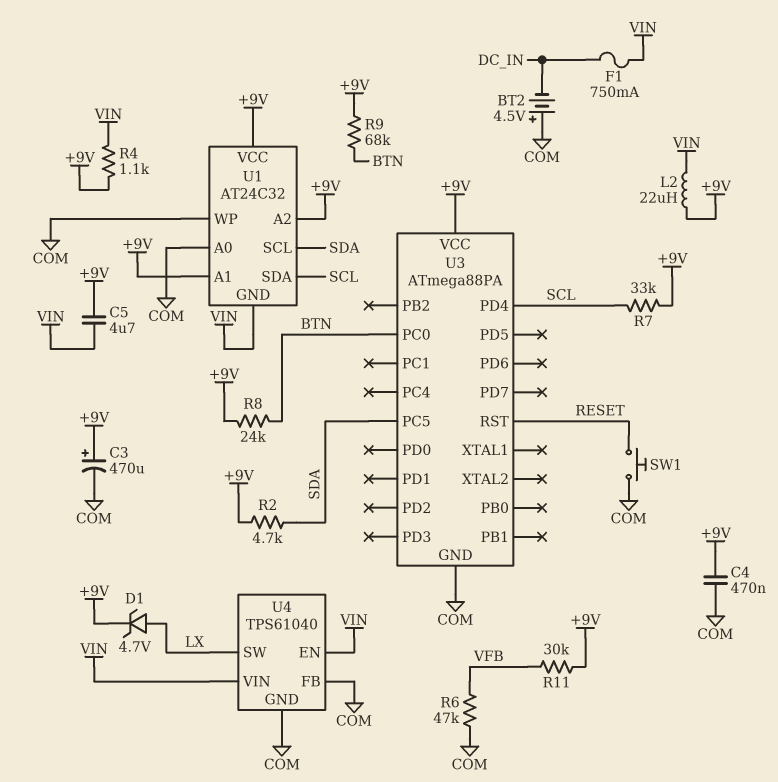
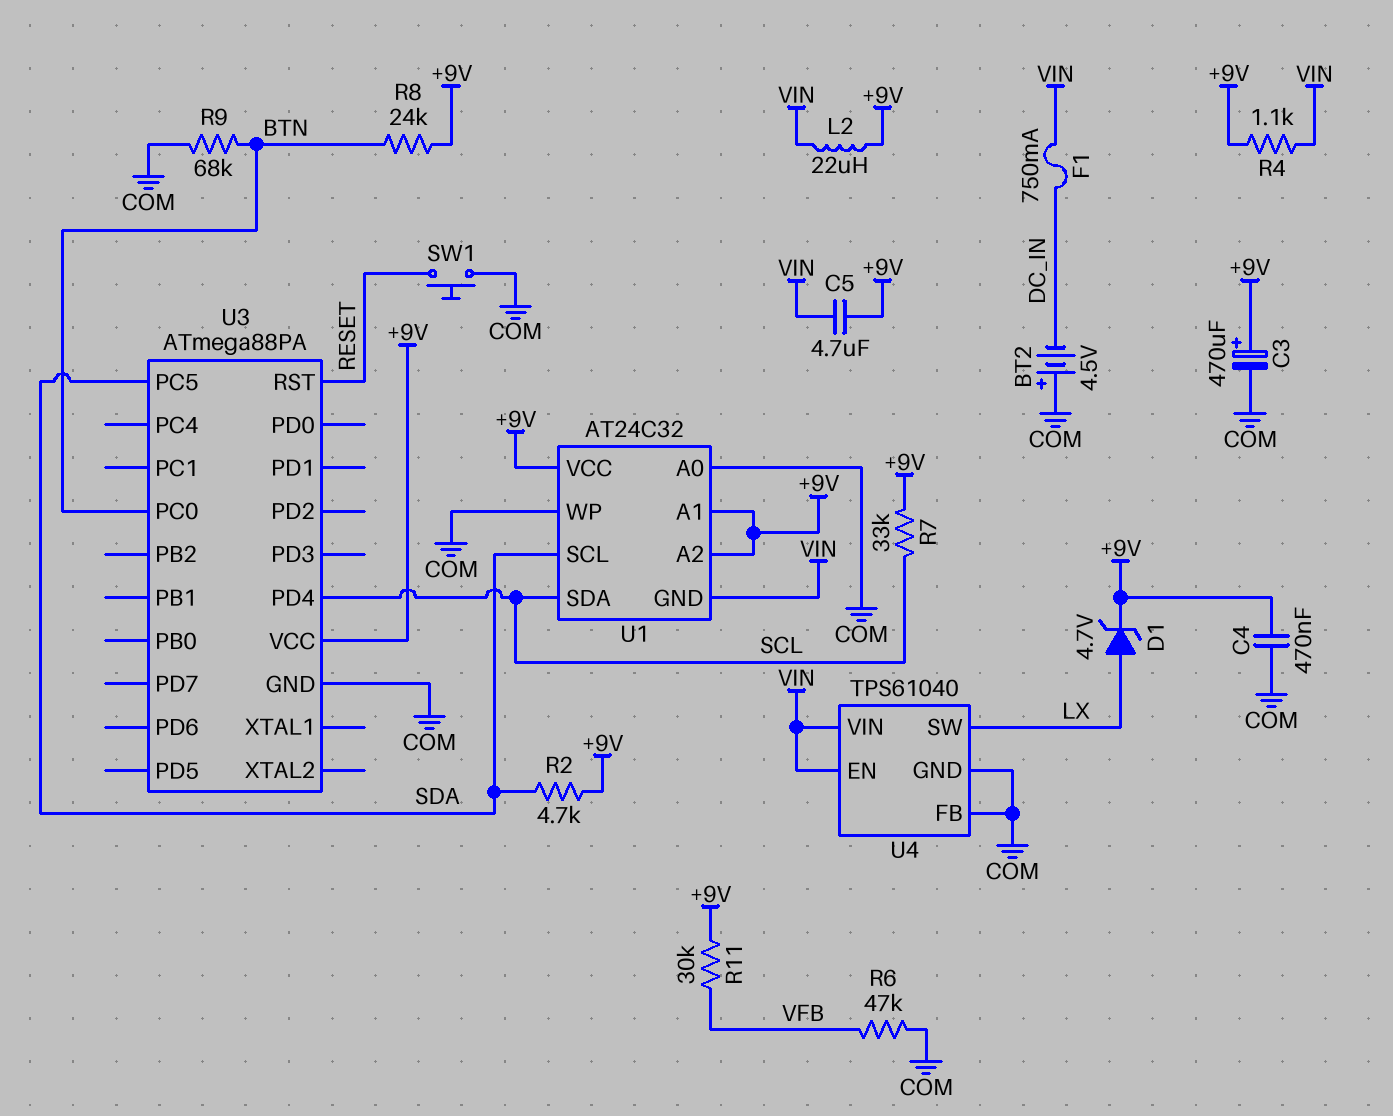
R9: 68k (+9V, BTN) -> 68k (BTN, COM)

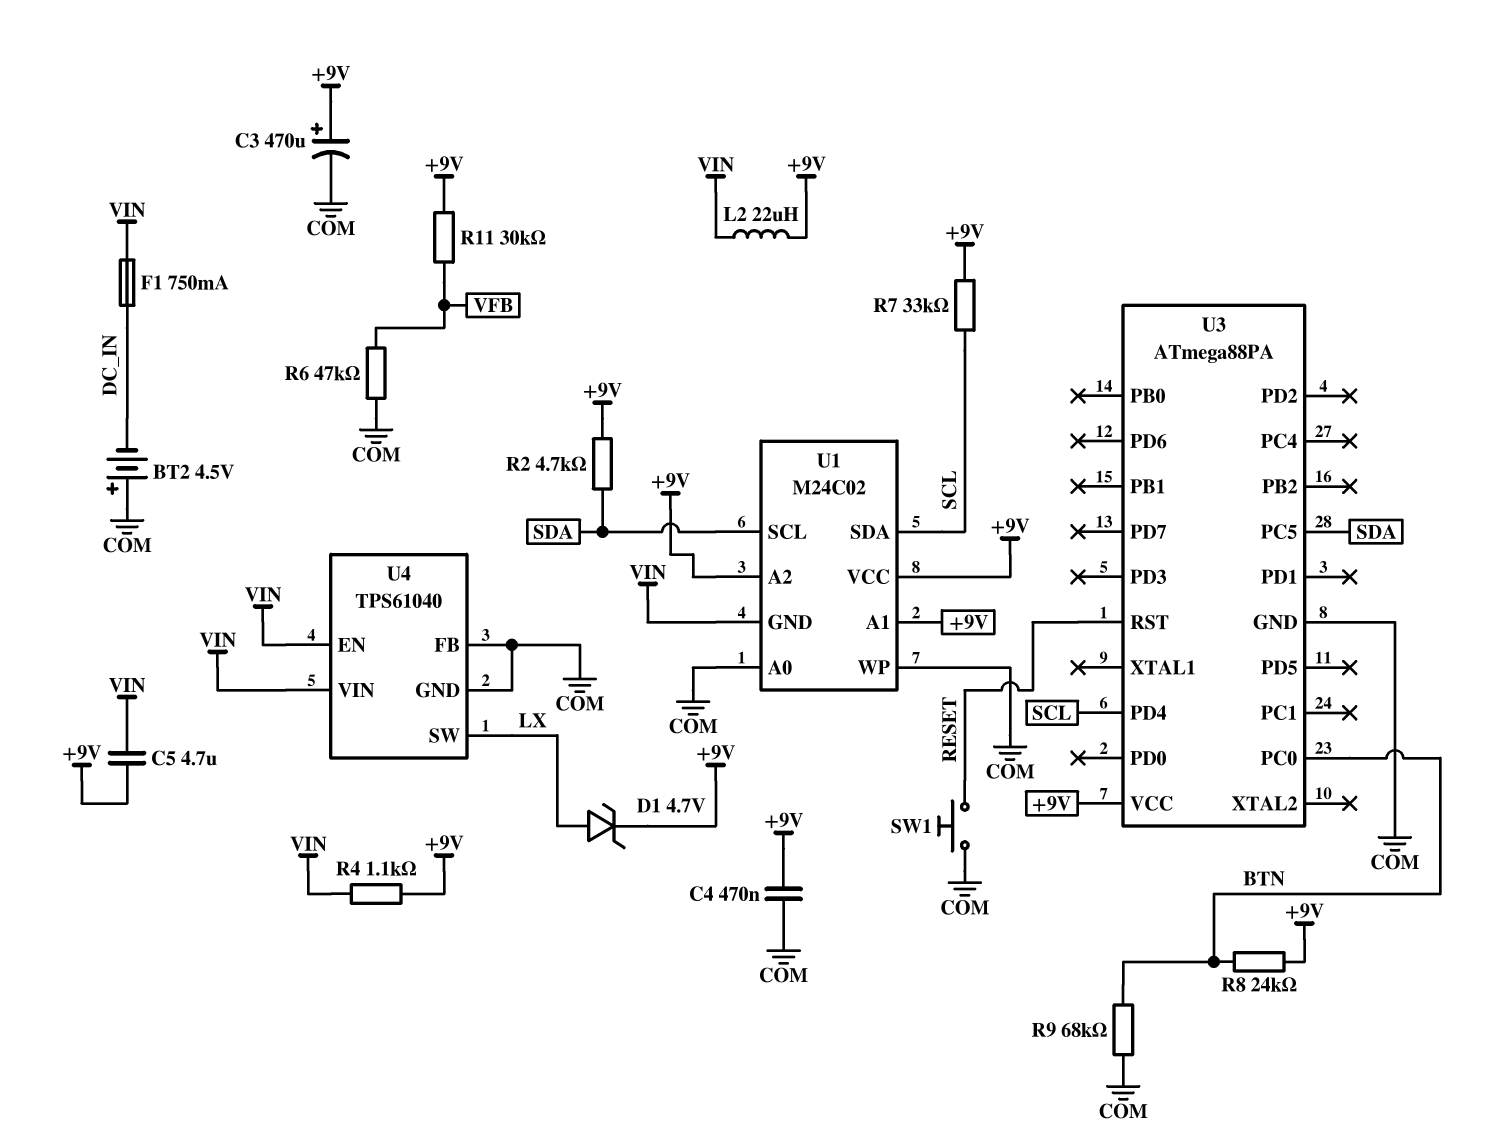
U1: AT24C32 -> M24C02

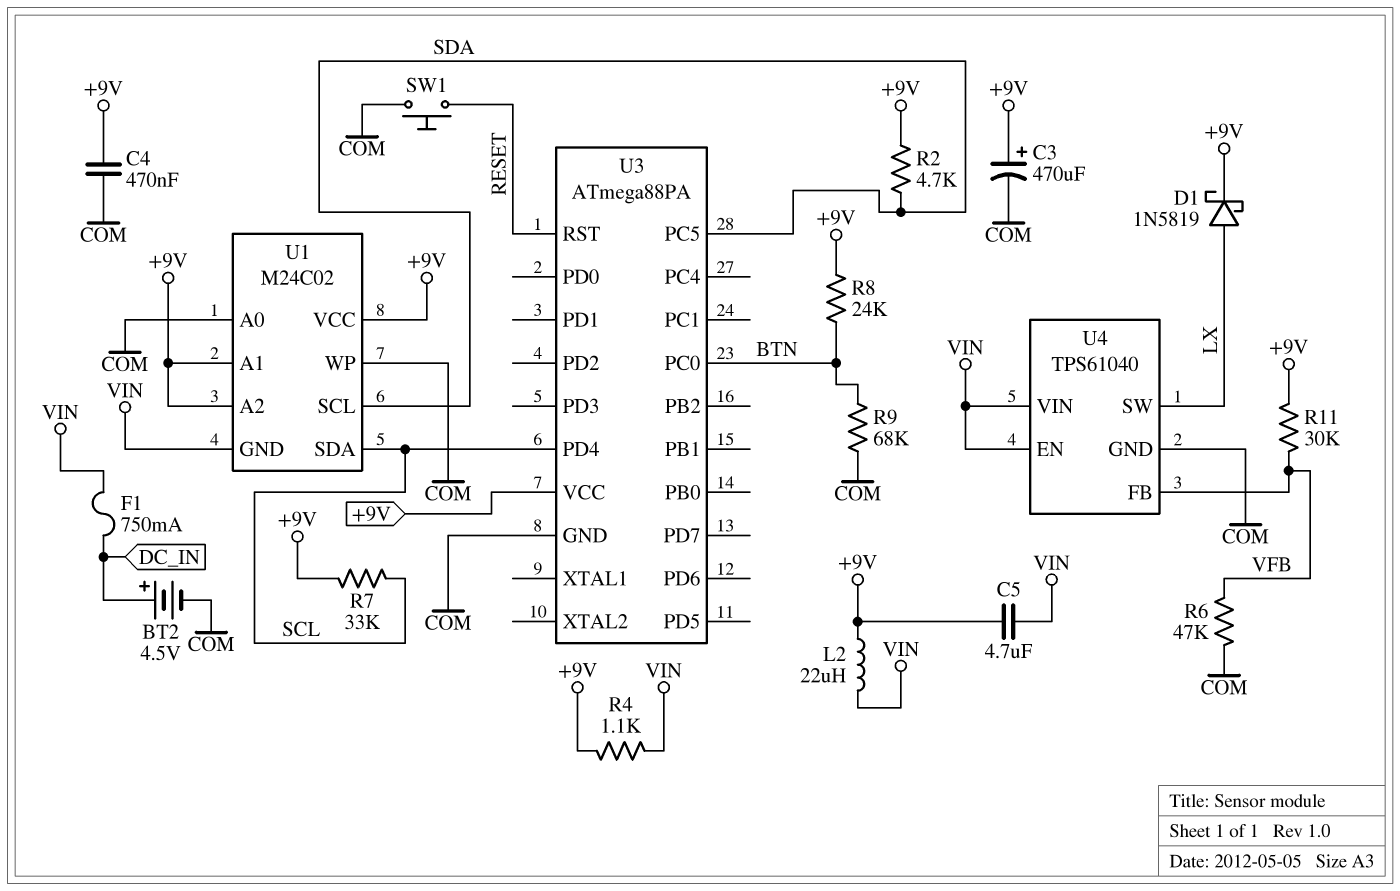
BT2: 4.5V (plus COM, minus DC_IN) -> 4.5V (plus DC_IN, minus COM)
D1: zener 4.7V (A LX, K +9V) -> schottky 1N5819 (A LX, K +9V)
U4 pin FB: COM -> VFB

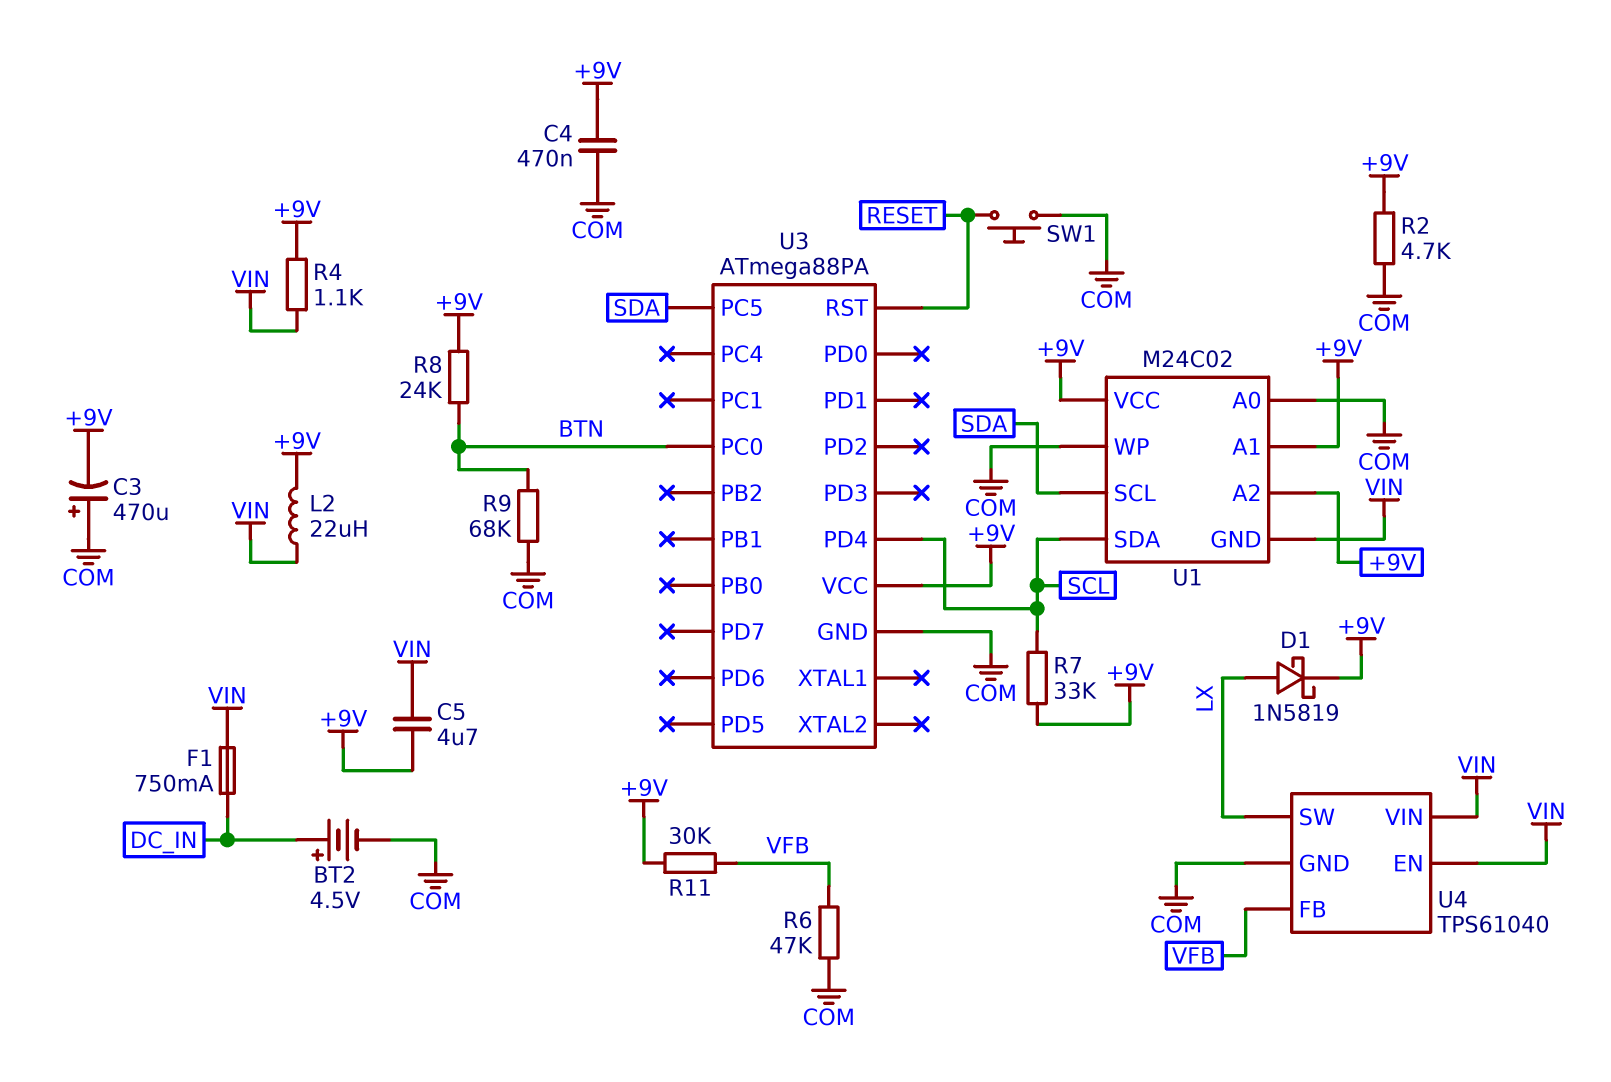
C3: 470uF (plus +9V, minus COM) -> 470uF (plus COM, minus +9V)
R2: 4.7k (+9V, SDA) -> 4.7k (+9V, COM)

